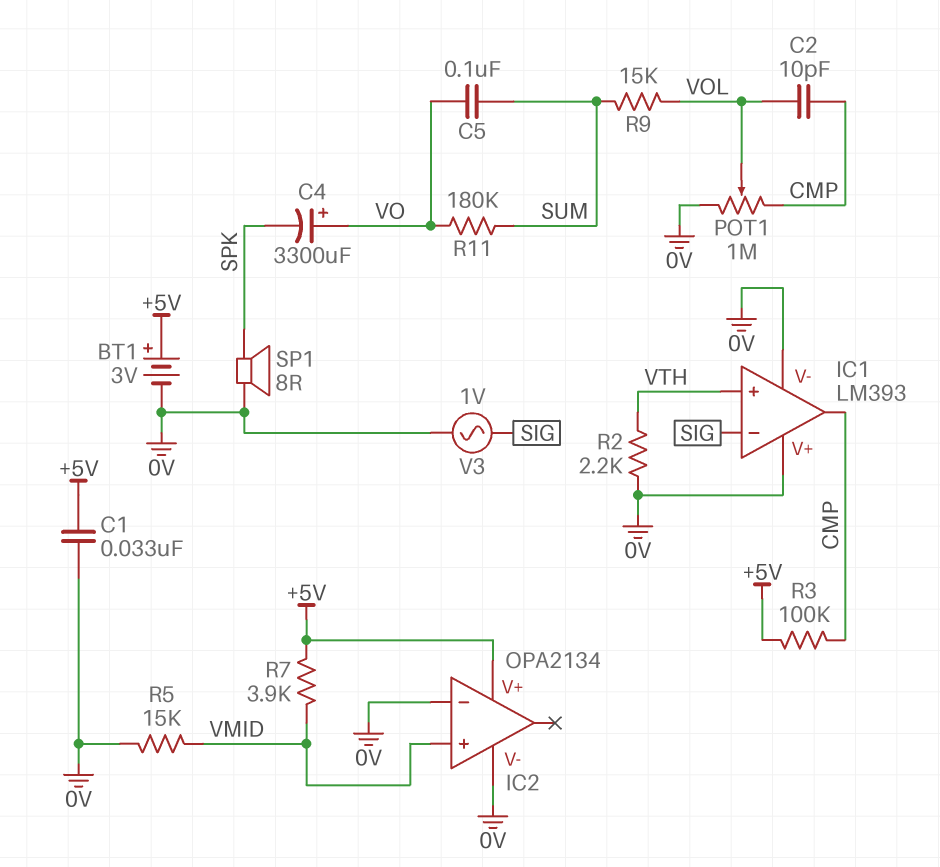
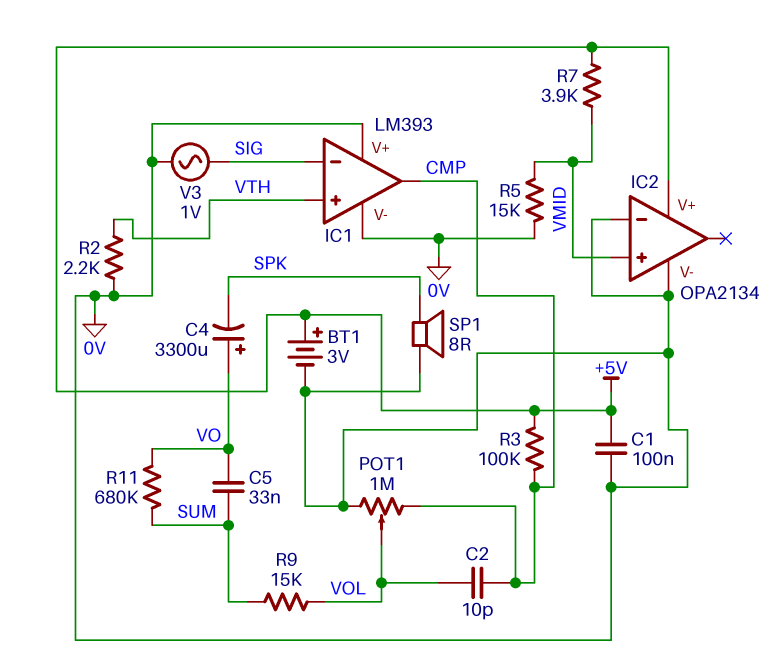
C1: 33nF (+5V, 0V) -> 100nF (+5V, 0V)
C5: 100nF (SUM, VO) -> 33nF (SUM, VO)
R11: 180k (SUM, VO) -> 680k (SUM, VO)

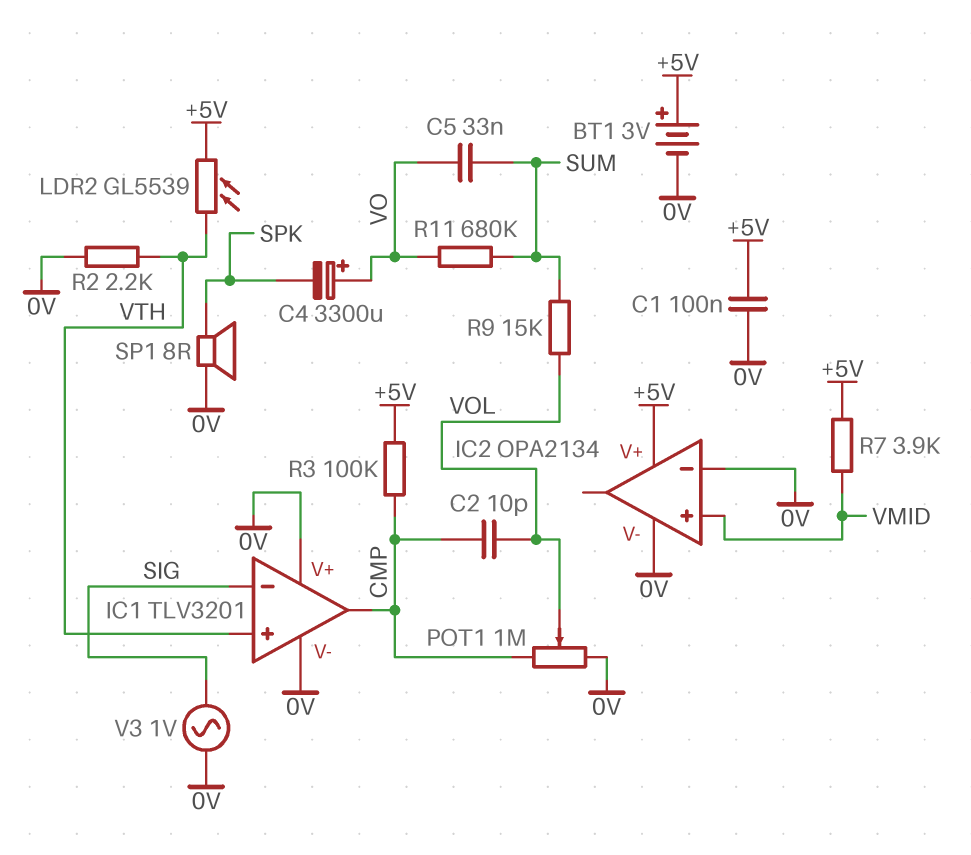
IC1: LM393 -> TLV3201
LDR2: none -> GL5539 (+5V, VTH)
R5: 15k (0V, VMID) -> none

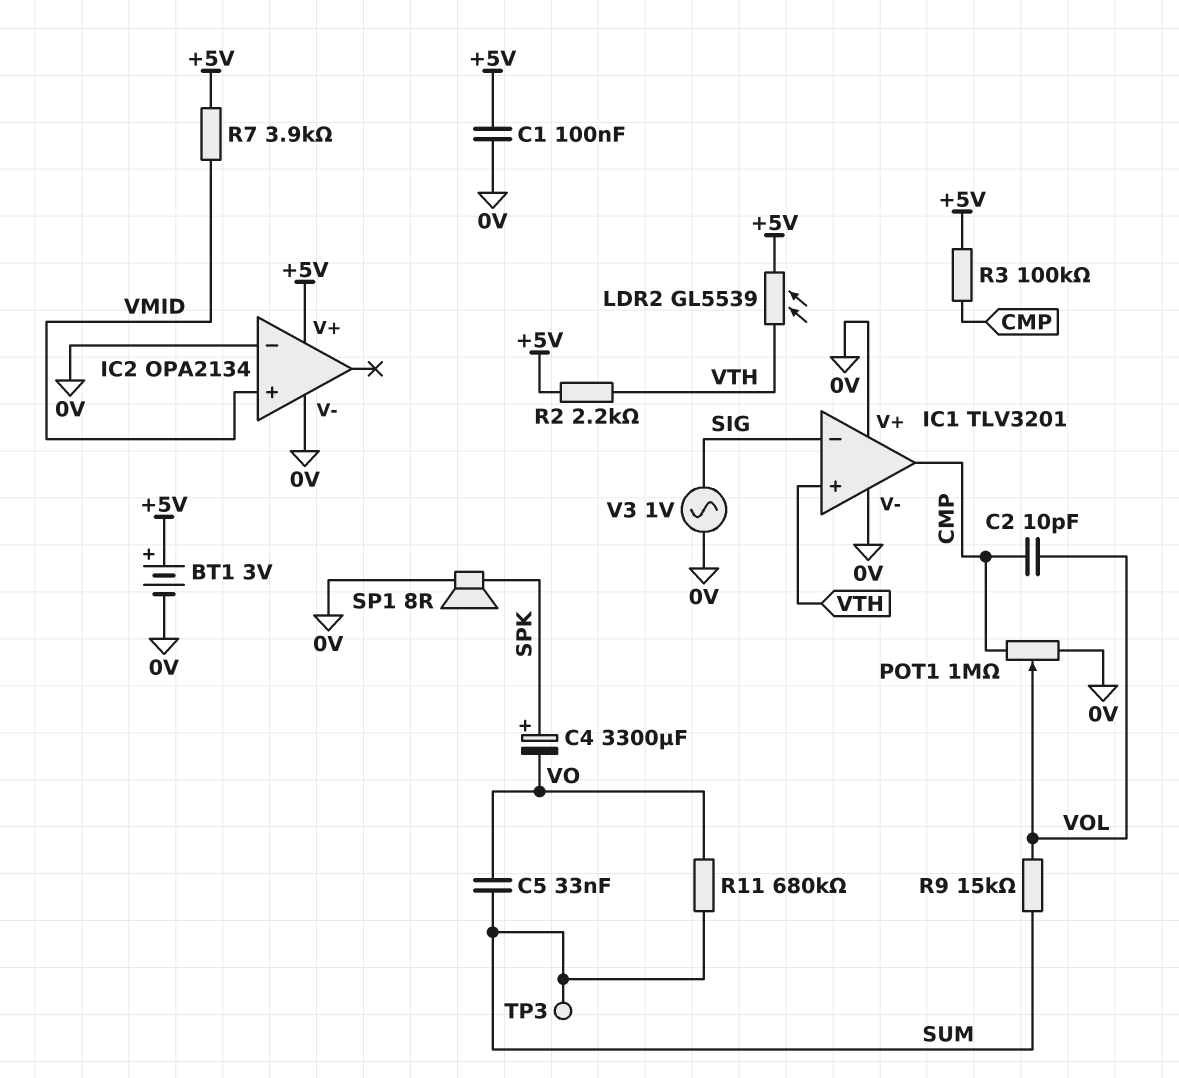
C4: 3300uF (plus VO, minus SPK) -> 3300uF (plus SPK, minus VO)
R2: 2.2k (0V, VTH) -> 2.2k (+5V, VTH)
TP3: none -> test point (SUM)

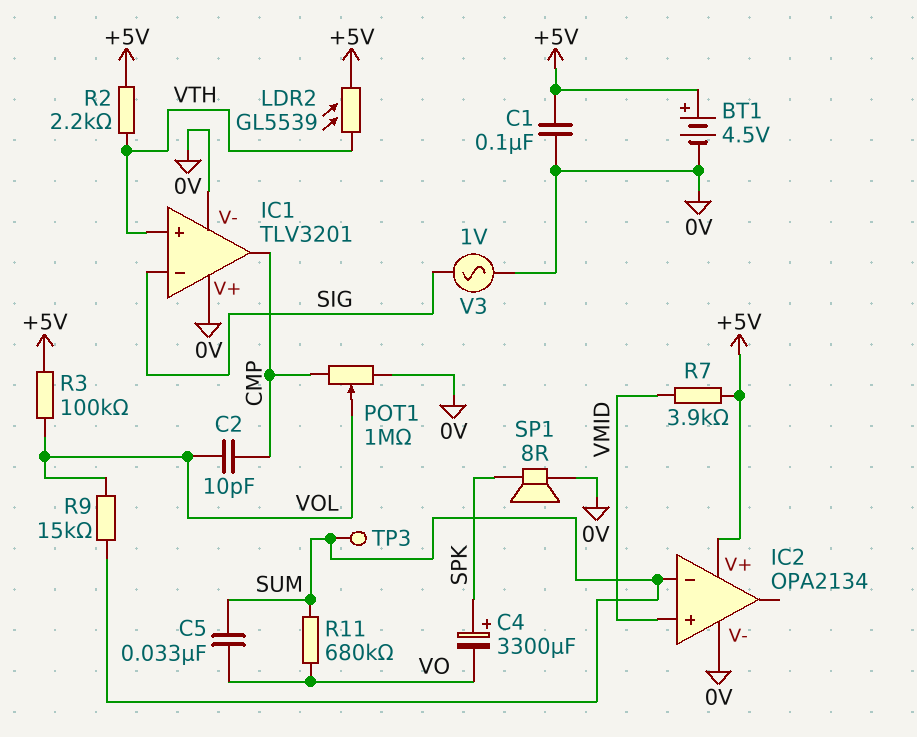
BT1: 3V (plus +5V, minus 0V) -> 4.5V (plus +5V, minus 0V)
IC2 pin in-: 0V -> SUM
R3: 100k (+5V, CMP) -> 100k (+5V, VOL)

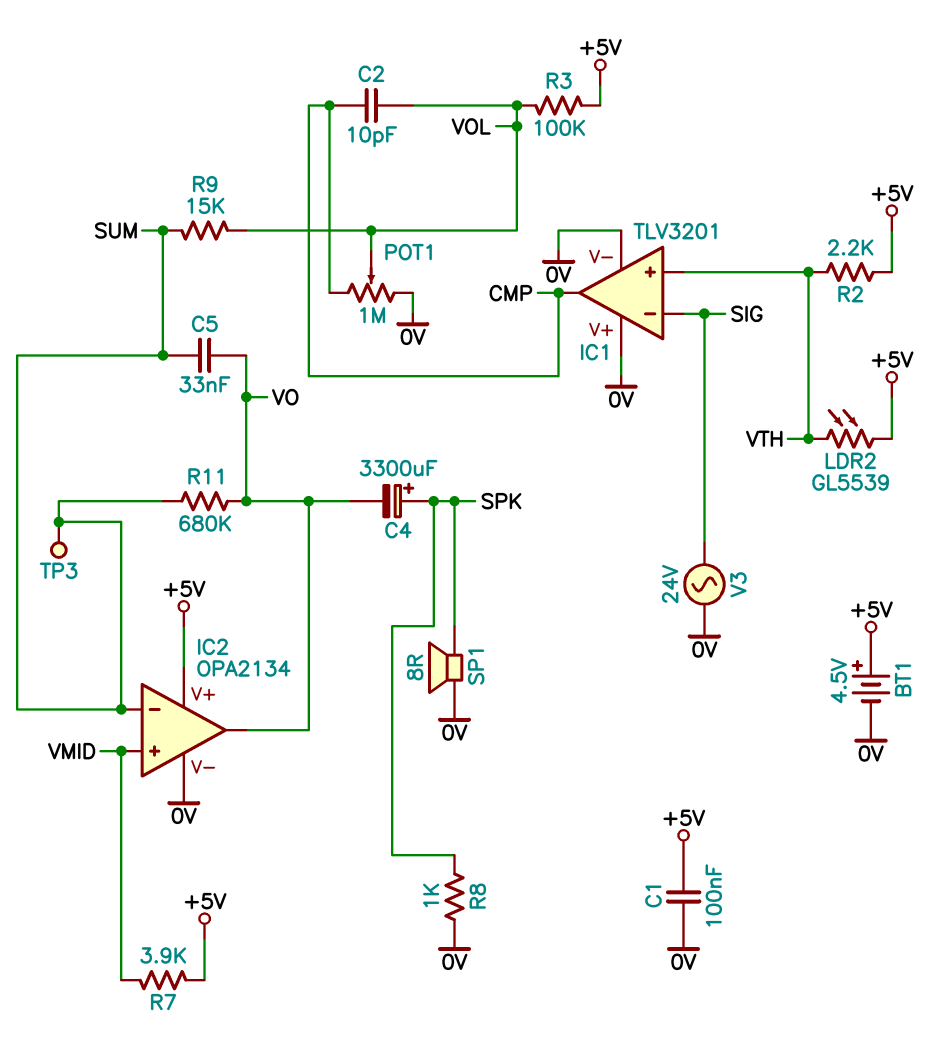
IC2 pin out: none -> VO
R8: none -> 1k (0V, SPK)
V3: AC 1V (0V, SIG) -> AC 24V (0V, SIG)

